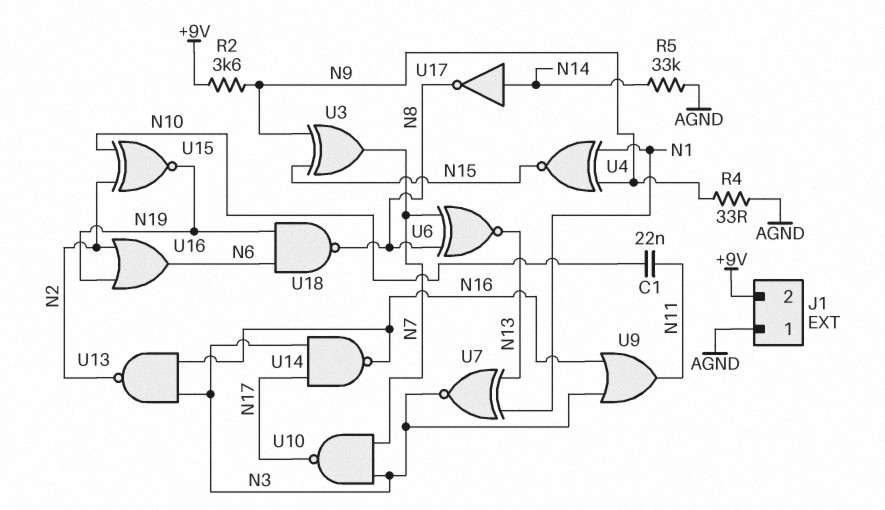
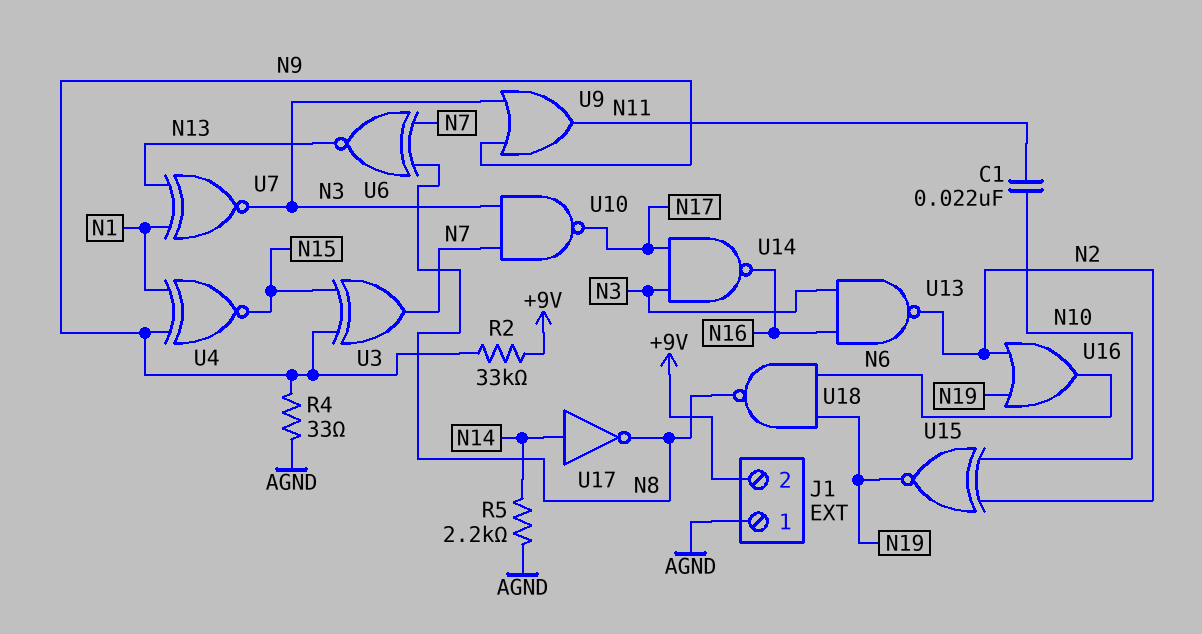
R2: 3.6k (+9V, N9) -> 33k (+9V, N9)
R5: 33k (AGND, N14) -> 2.2k (AGND, N14)
U9: OR (in N3, in N16, out N11) -> OR (in N3, in N9, out N11)

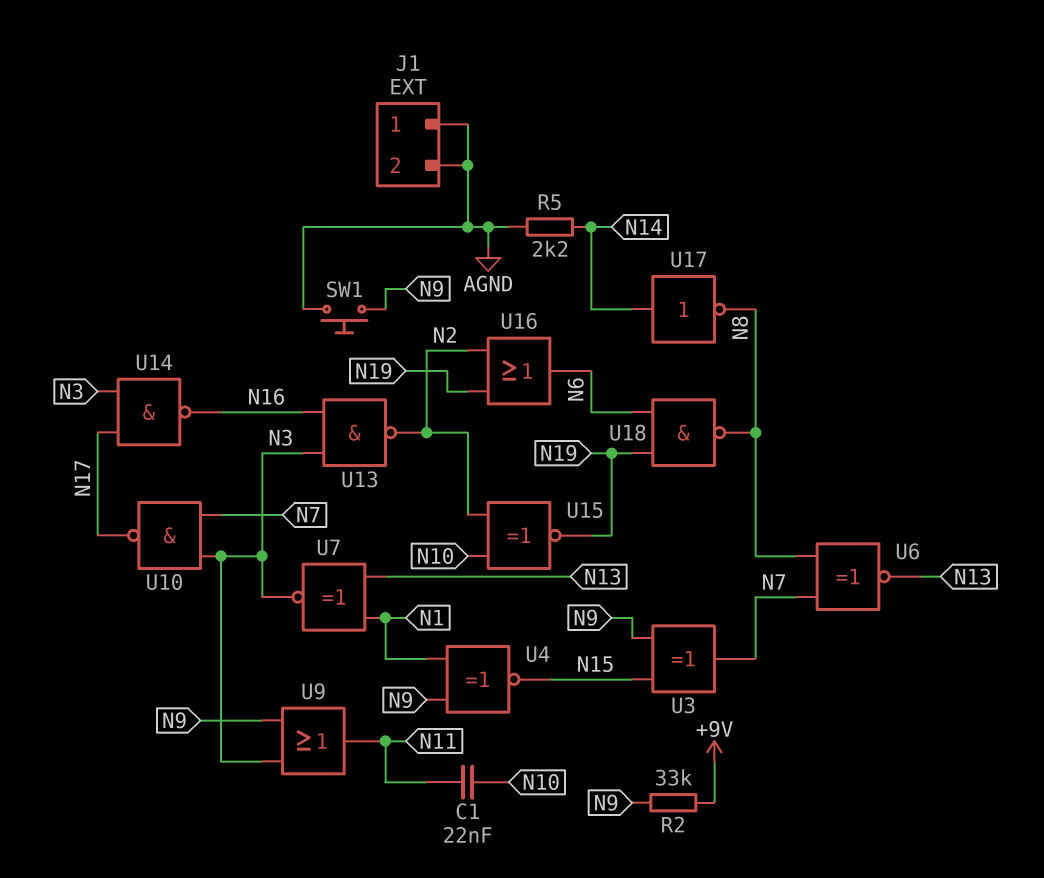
J1 pin 2: +9V -> AGND
R4: 33 (AGND, N9) -> none
SW1: none -> button (AGND, N9)

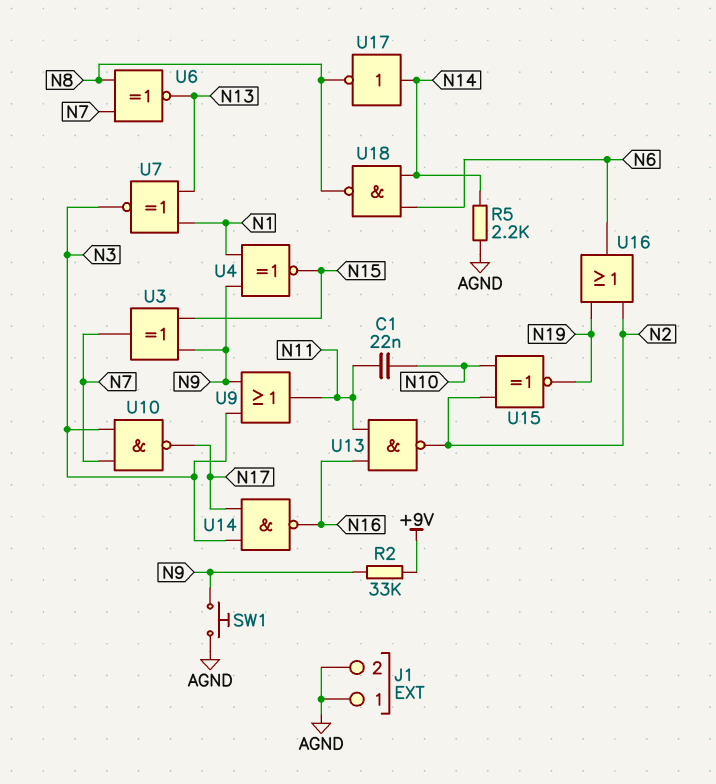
U13: NAND (in N3, in N16, out N2) -> NAND (in N11, in N16, out N2)
U18: NAND (in N6, in N19, out N8) -> NAND (in N6, in N14, out N8)

